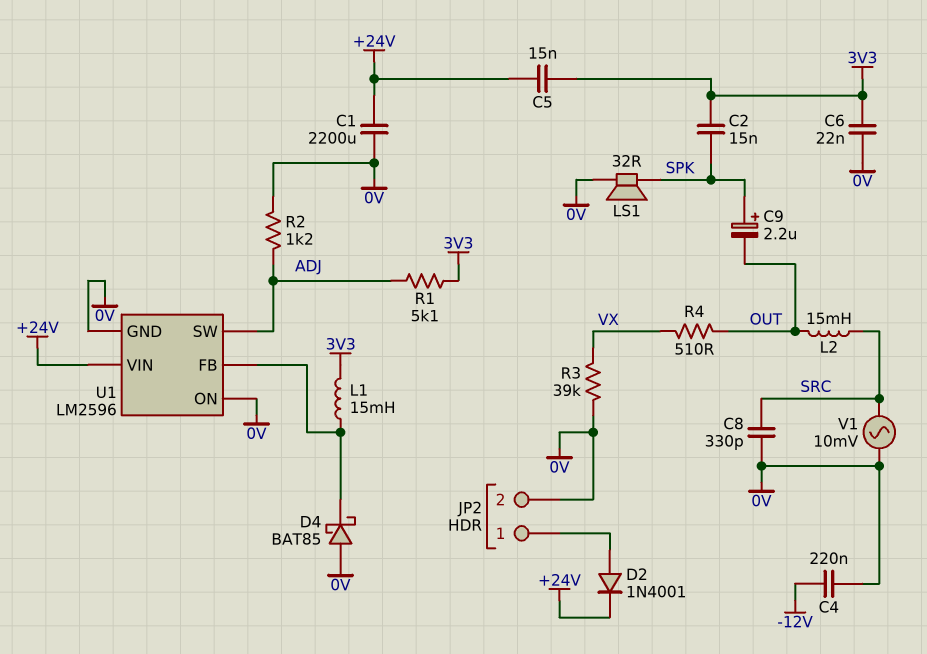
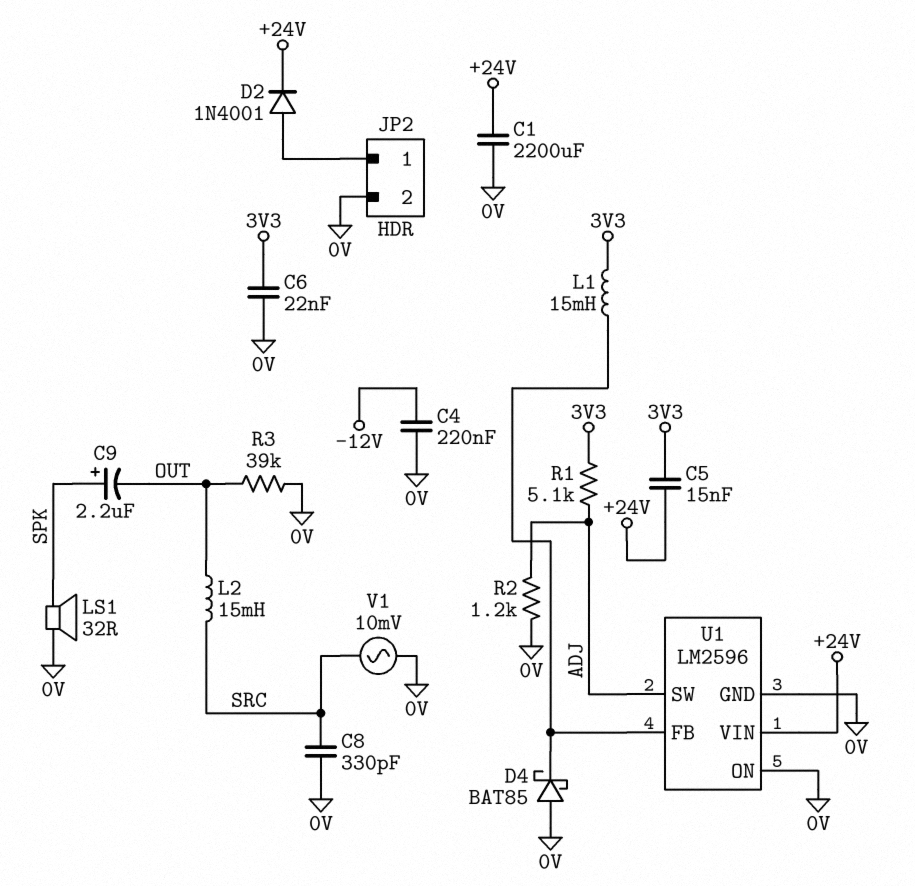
C2: 15nF (3V3, SPK) -> none
R3: 39k (0V, VX) -> 39k (0V, OUT)
R4: 510 (OUT, VX) -> none

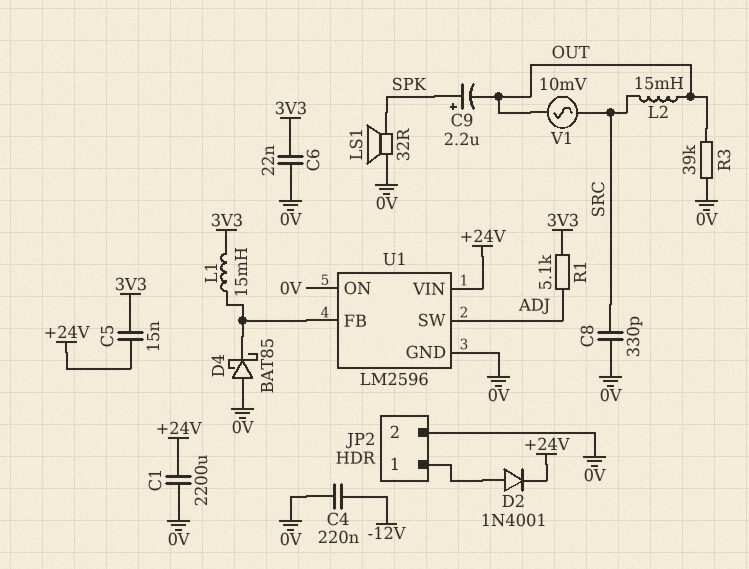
R2: 1.2k (0V, ADJ) -> none
V1: AC 10mV (0V, SRC) -> AC 10mV (OUT, SRC)

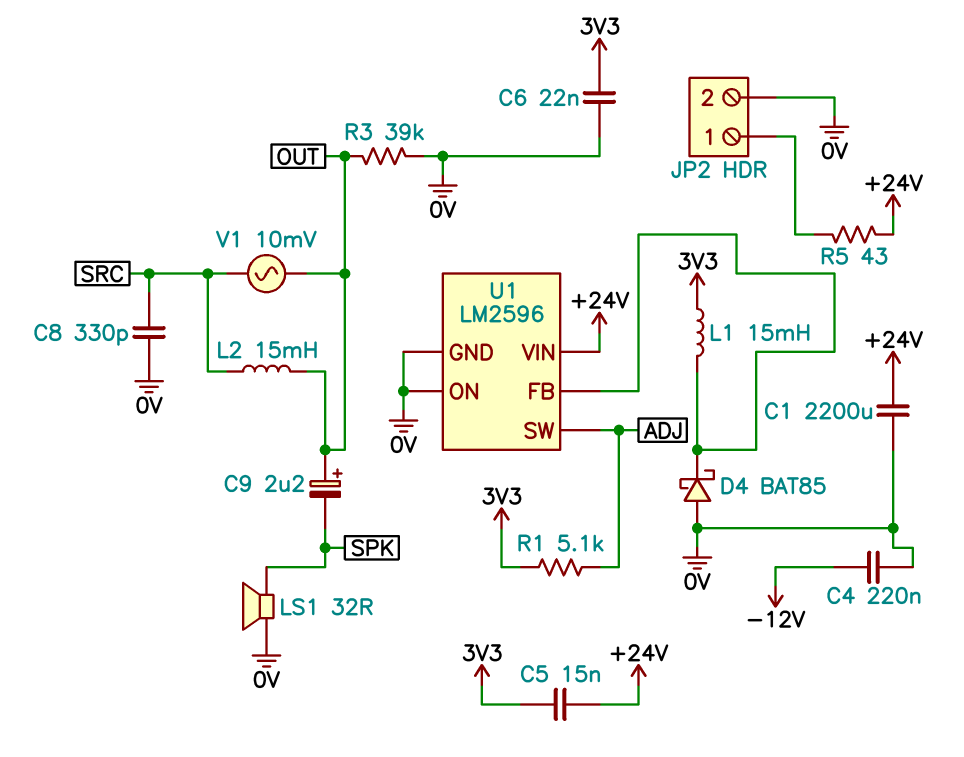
C9: 2.2uF (plus SPK, minus OUT) -> 2.2uF (plus OUT, minus SPK)
D2: diode 1N4001 (A JP2/1, K +24V) -> none
R5: none -> 43 (+24V, JP2/1)

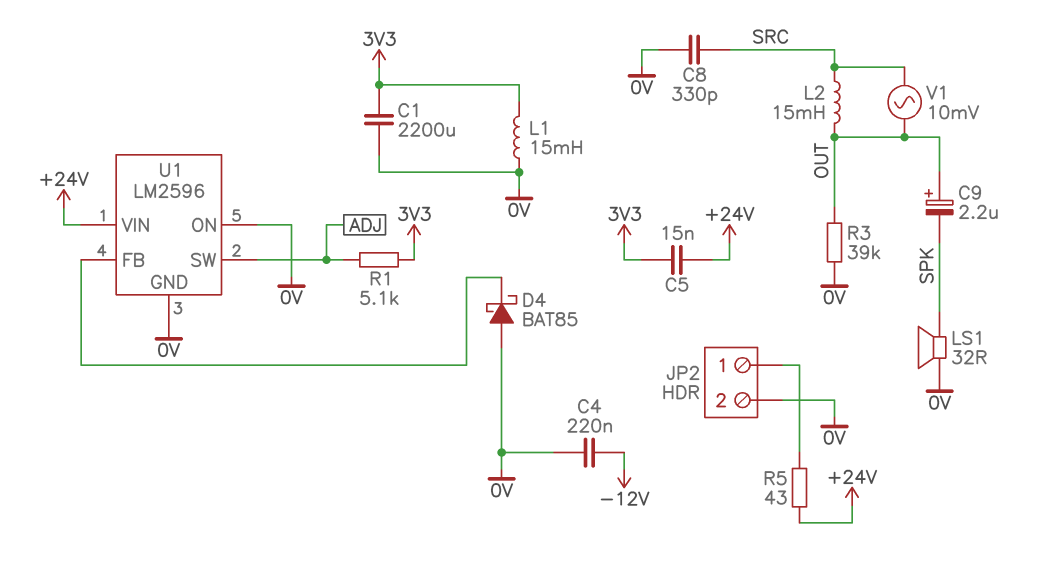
C1: 2200uF (+24V, 0V) -> 2200uF (0V, 3V3)
C6: 22nF (0V, 3V3) -> none
L1: 15mH (3V3, U1/FB) -> 15mH (0V, 3V3)

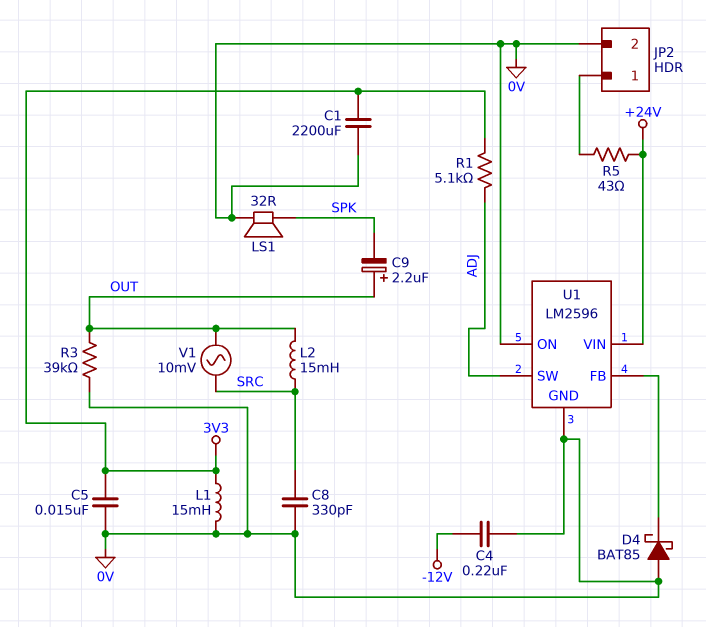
C5: 15nF (+24V, 3V3) -> 15nF (0V, 3V3)

